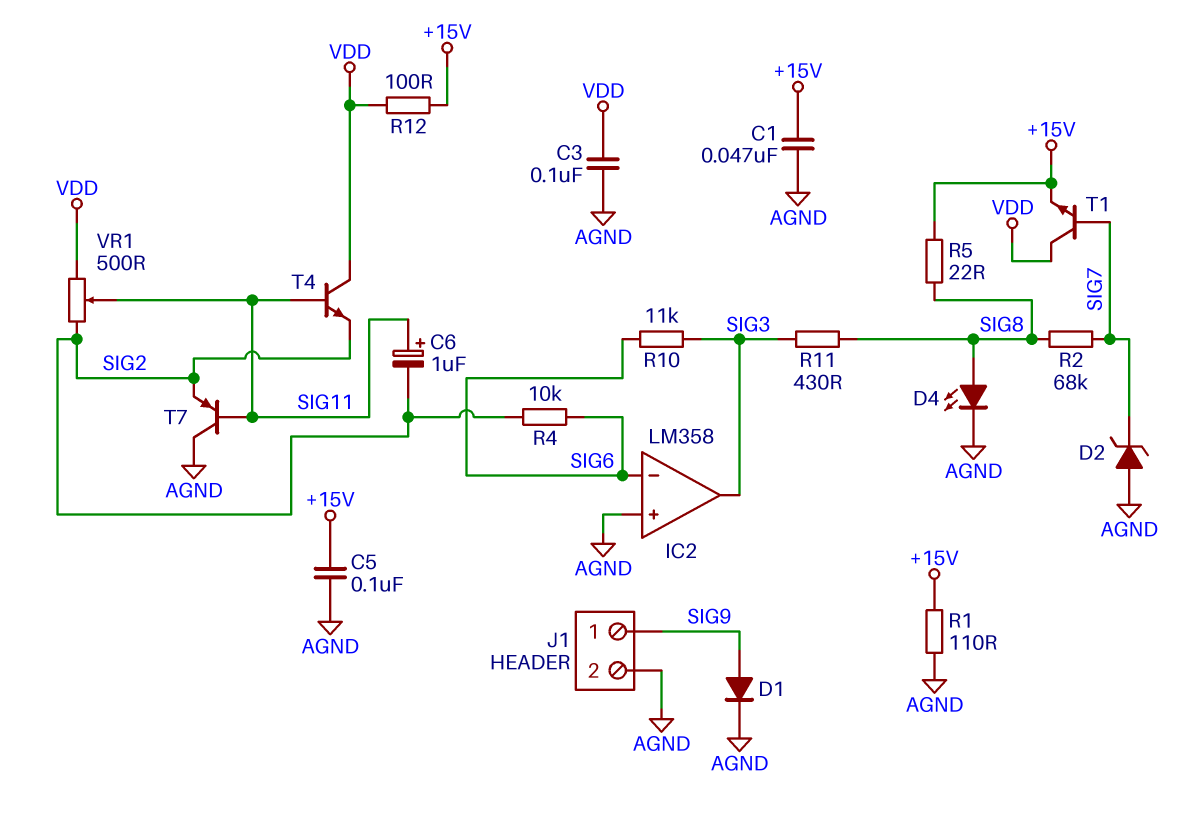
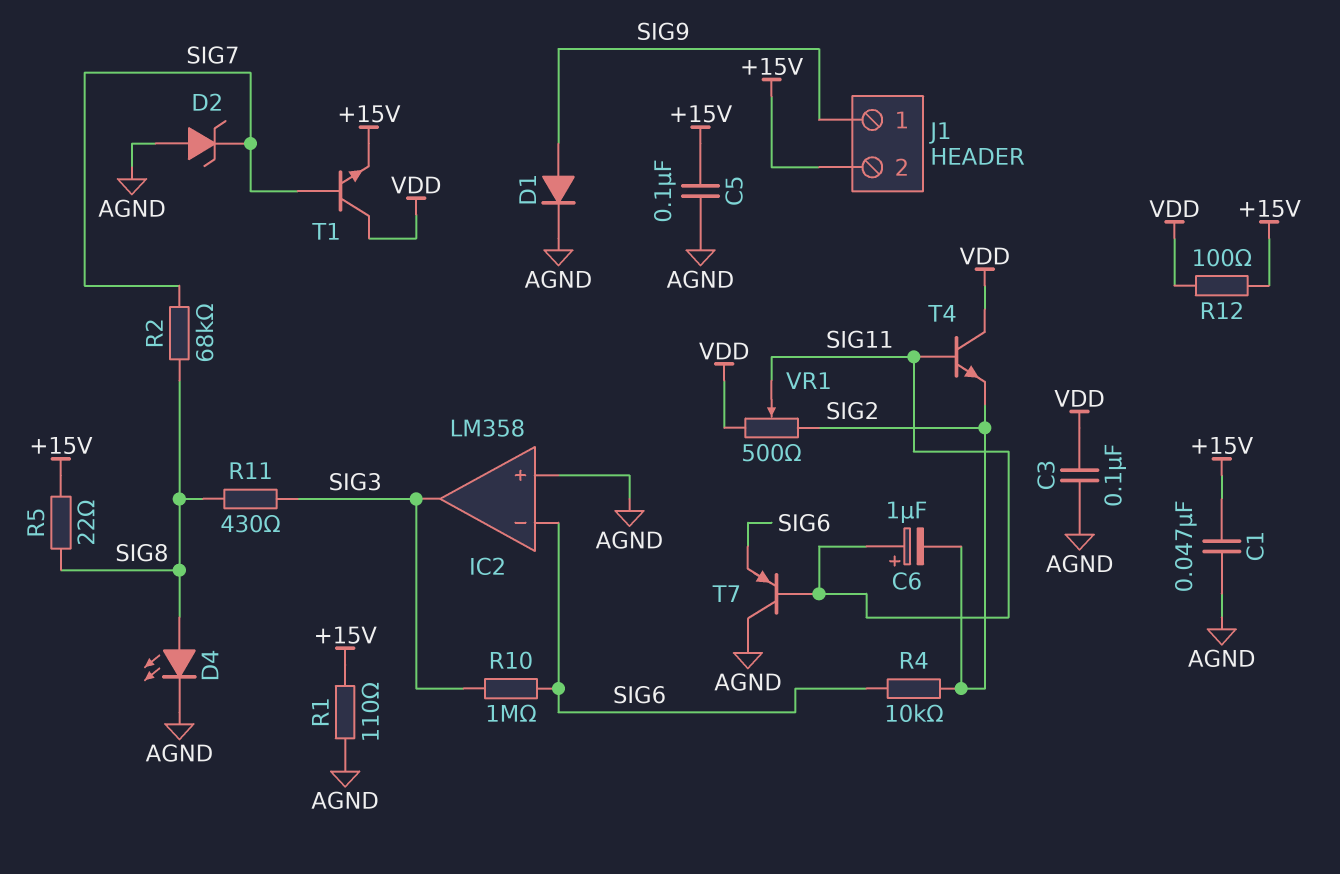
J1 pin 2: AGND -> +15V
R10: 11k (SIG3, SIG6) -> 1M (SIG3, SIG6)
T7: PNP (B SIG11, C AGND, E SIG2) -> PNP (B SIG11, C AGND, E SIG6)

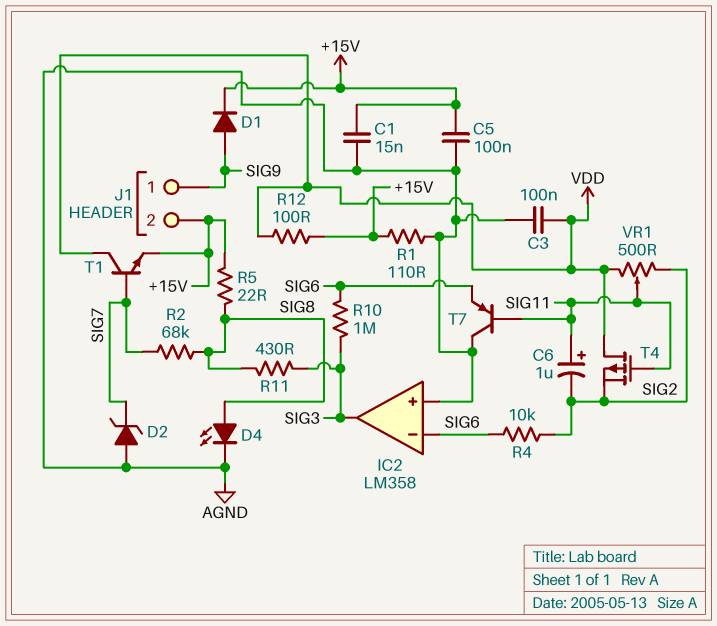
C1: 47nF (+15V, AGND) -> 15nF (+15V, AGND)
D1: diode (A SIG9, K AGND) -> diode (A SIG9, K +15V)
T4: NPN (B SIG11, C VDD, E SIG2) -> PMOS (G SIG11, D VDD, S SIG2)

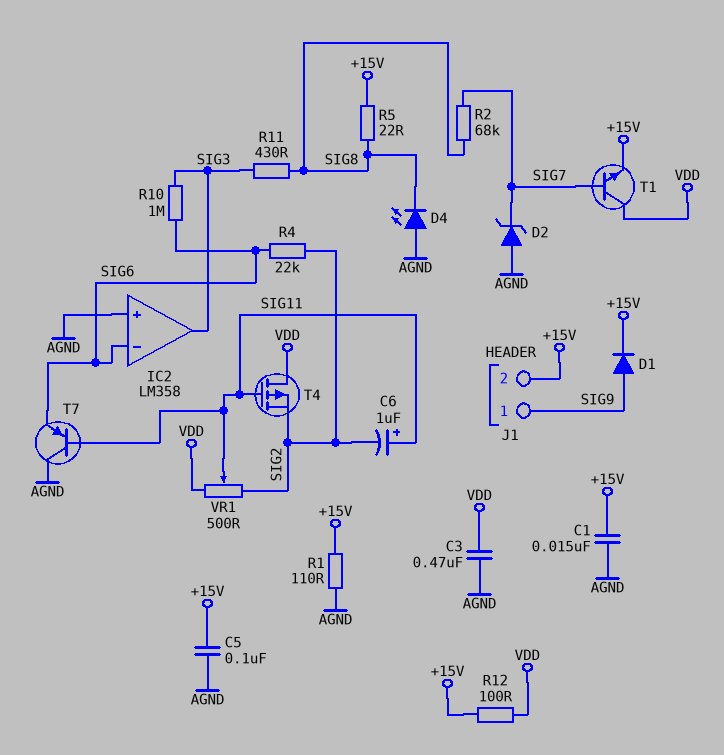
C3: 100nF (AGND, VDD) -> 470nF (AGND, VDD)
D4: LED (A SIG8, K AGND) -> LED (A AGND, K SIG8)
R4: 10k (SIG2, SIG6) -> 22k (SIG2, SIG6)

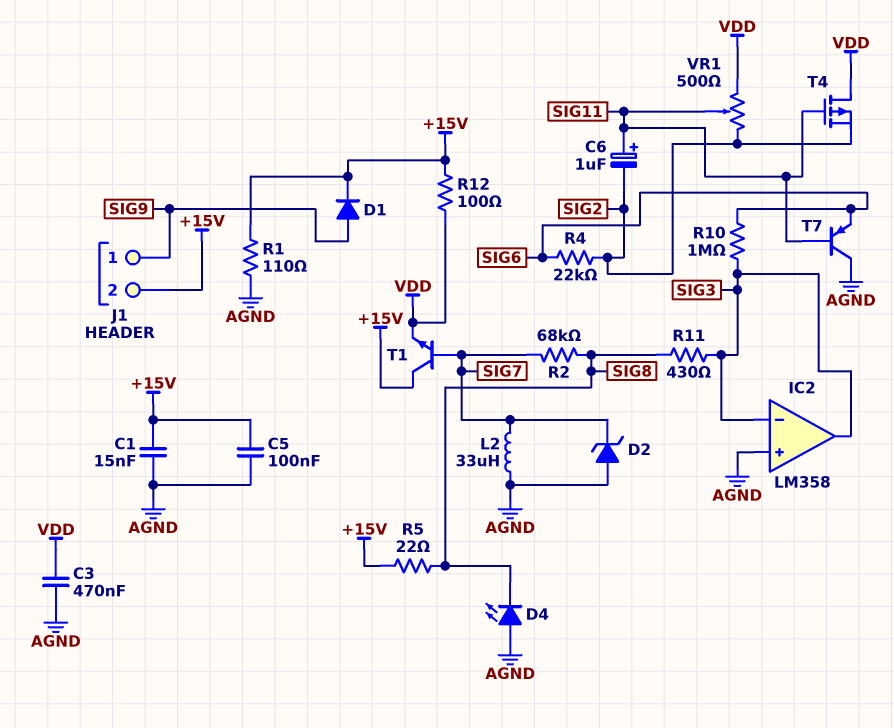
IC2 pin in-: SIG6 -> SIG3
L2: none -> 33uH (AGND, SIG7)
T1: NPN (B SIG7, C VDD, E +15V) -> NPN (B SIG7, C +15V, E VDD)

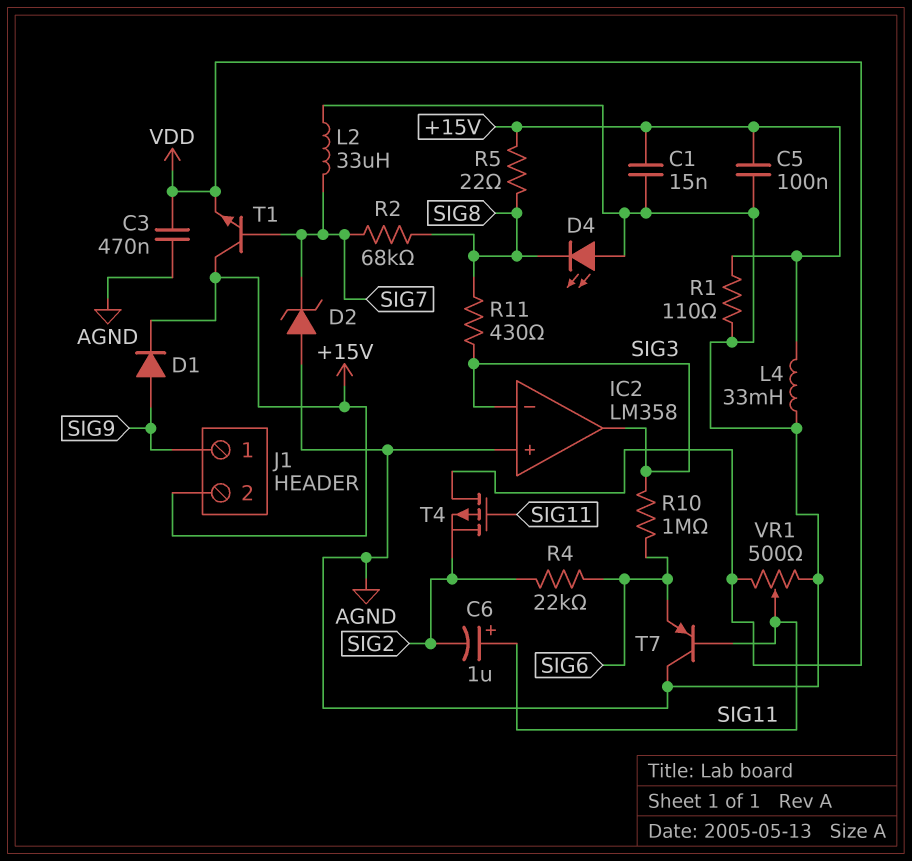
L4: none -> 33mH (+15V, AGND)
R12: 100 (+15V, VDD) -> none
VR1: 500 (SIG2, VDD, wiper SIG11) -> 500 (AGND, VDD, wiper SIG11)

